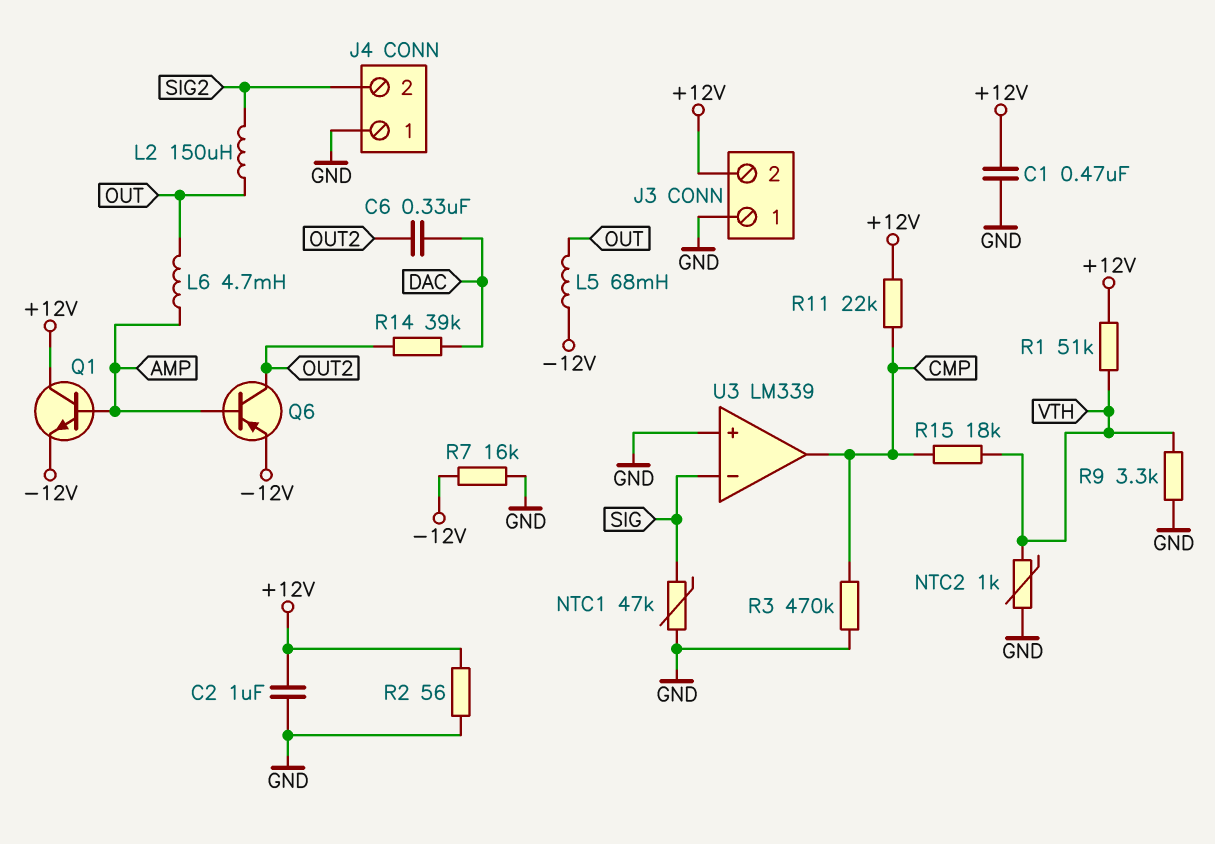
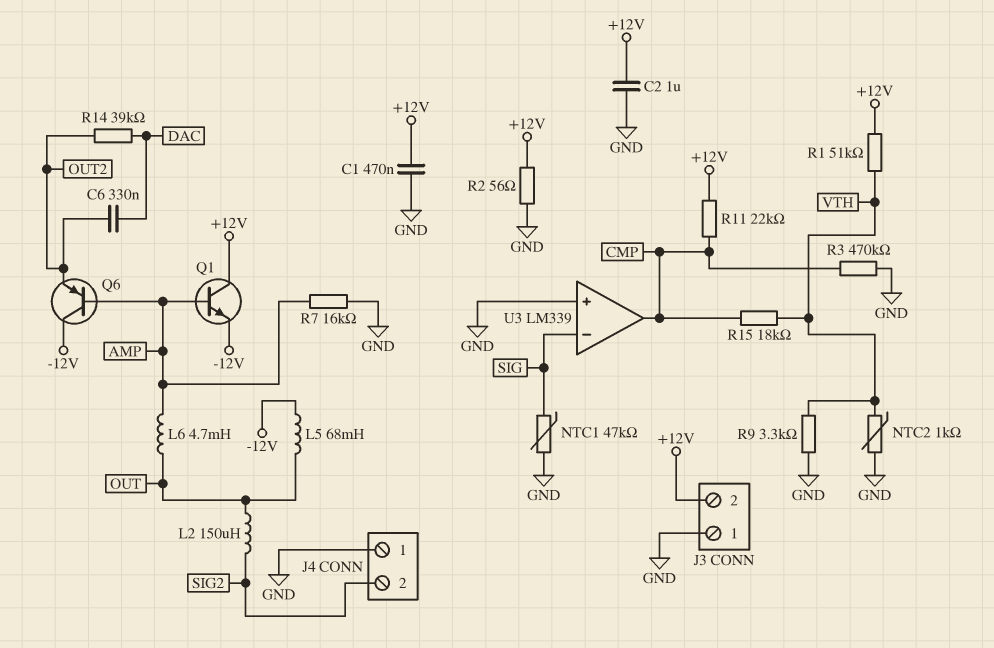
Q6: PNP (B AMP, C OUT2, E -12V) -> PNP (B AMP, C -12V, E OUT2)
R7: 16k (-12V, GND) -> 16k (AMP, GND)

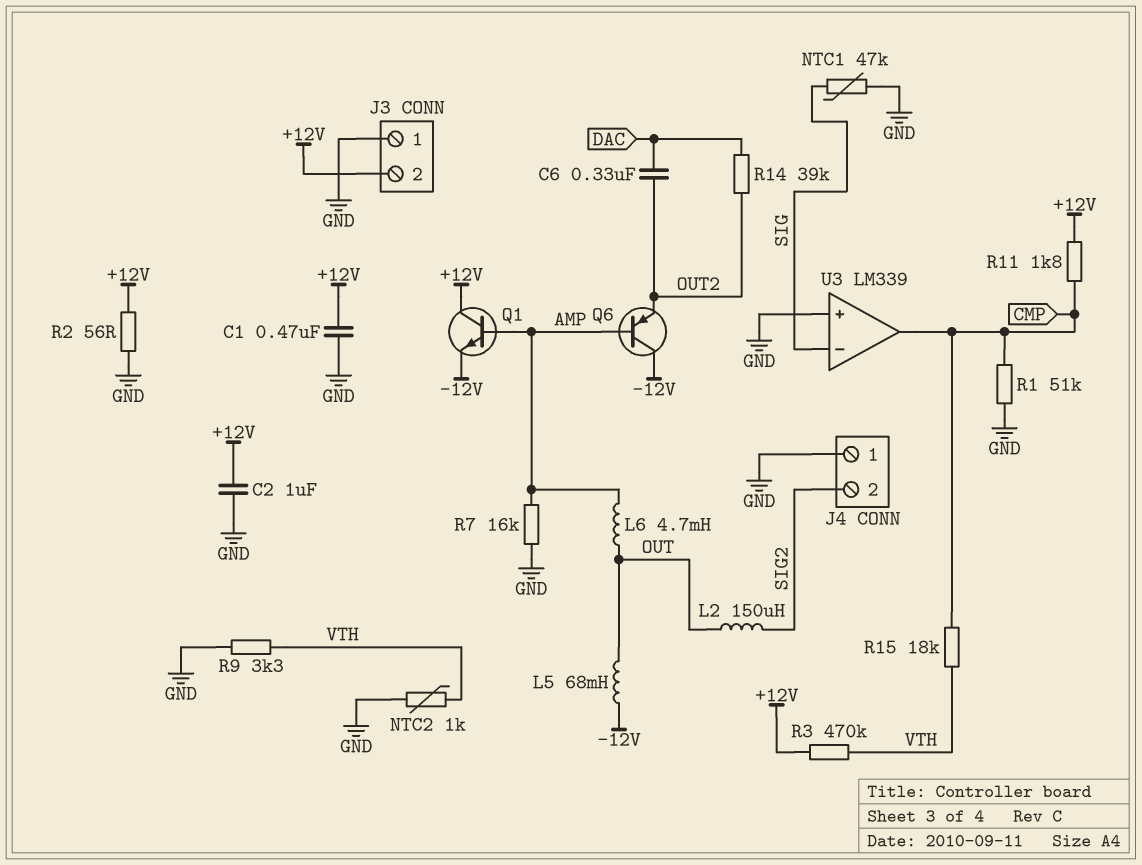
R1: 51k (+12V, VTH) -> 51k (CMP, GND)
R3: 470k (CMP, GND) -> 470k (+12V, VTH)
R11: 22k (+12V, CMP) -> 1.8k (+12V, CMP)

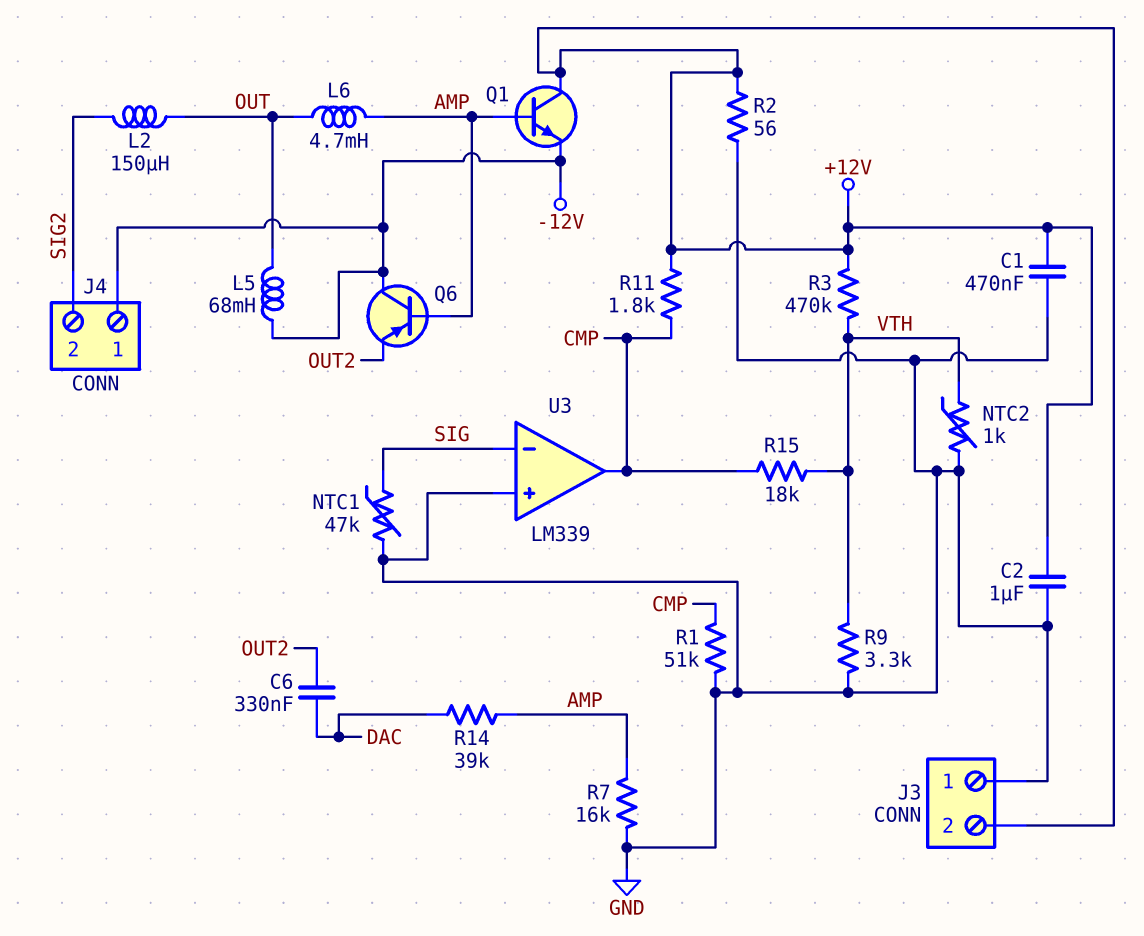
J4 pin 1: GND -> -12V
R14: 39k (DAC, OUT2) -> 39k (AMP, DAC)

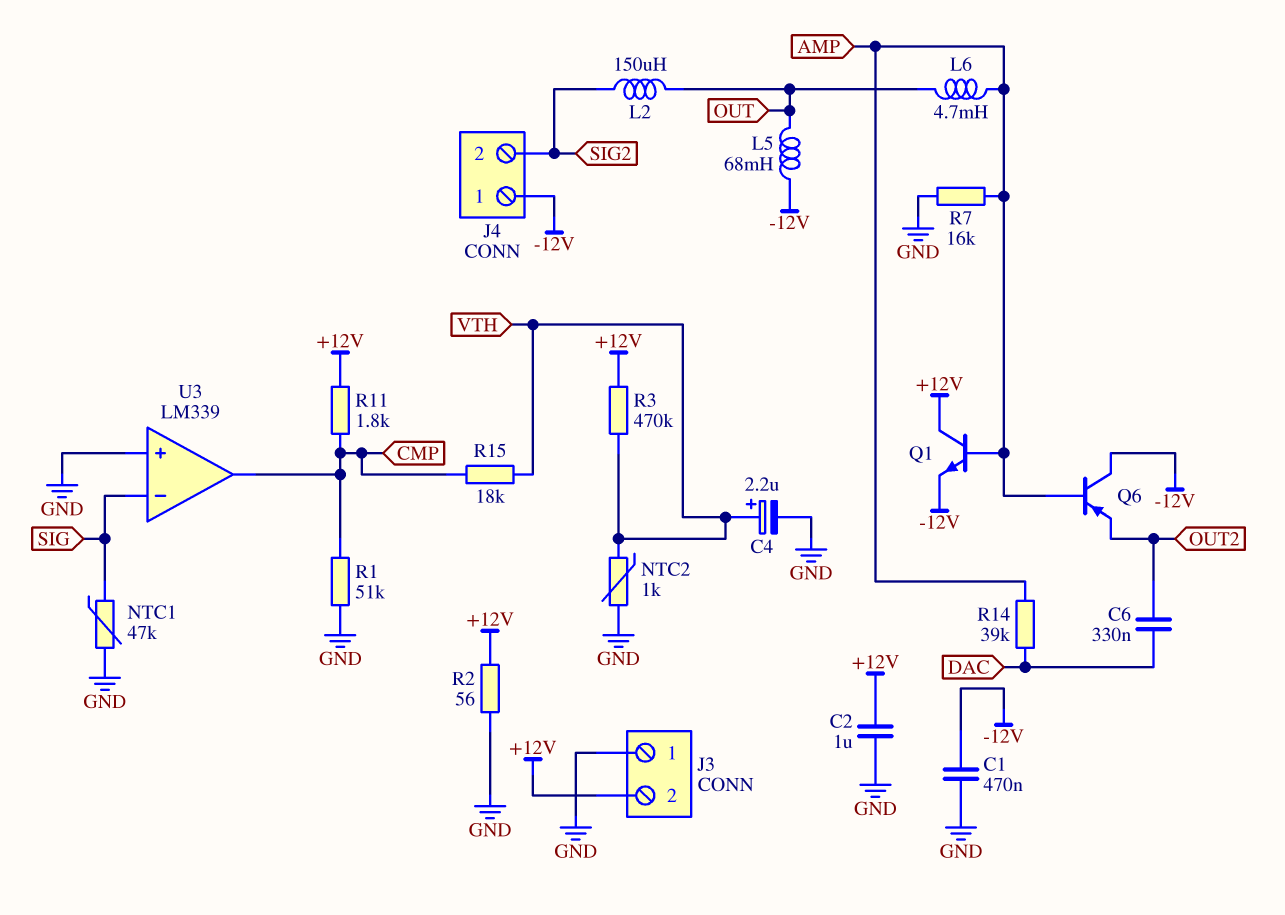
C1: 470nF (+12V, GND) -> 470nF (-12V, GND)
C4: none -> 2.2uF (plus VTH, minus GND)
R9: 3.3k (GND, VTH) -> none

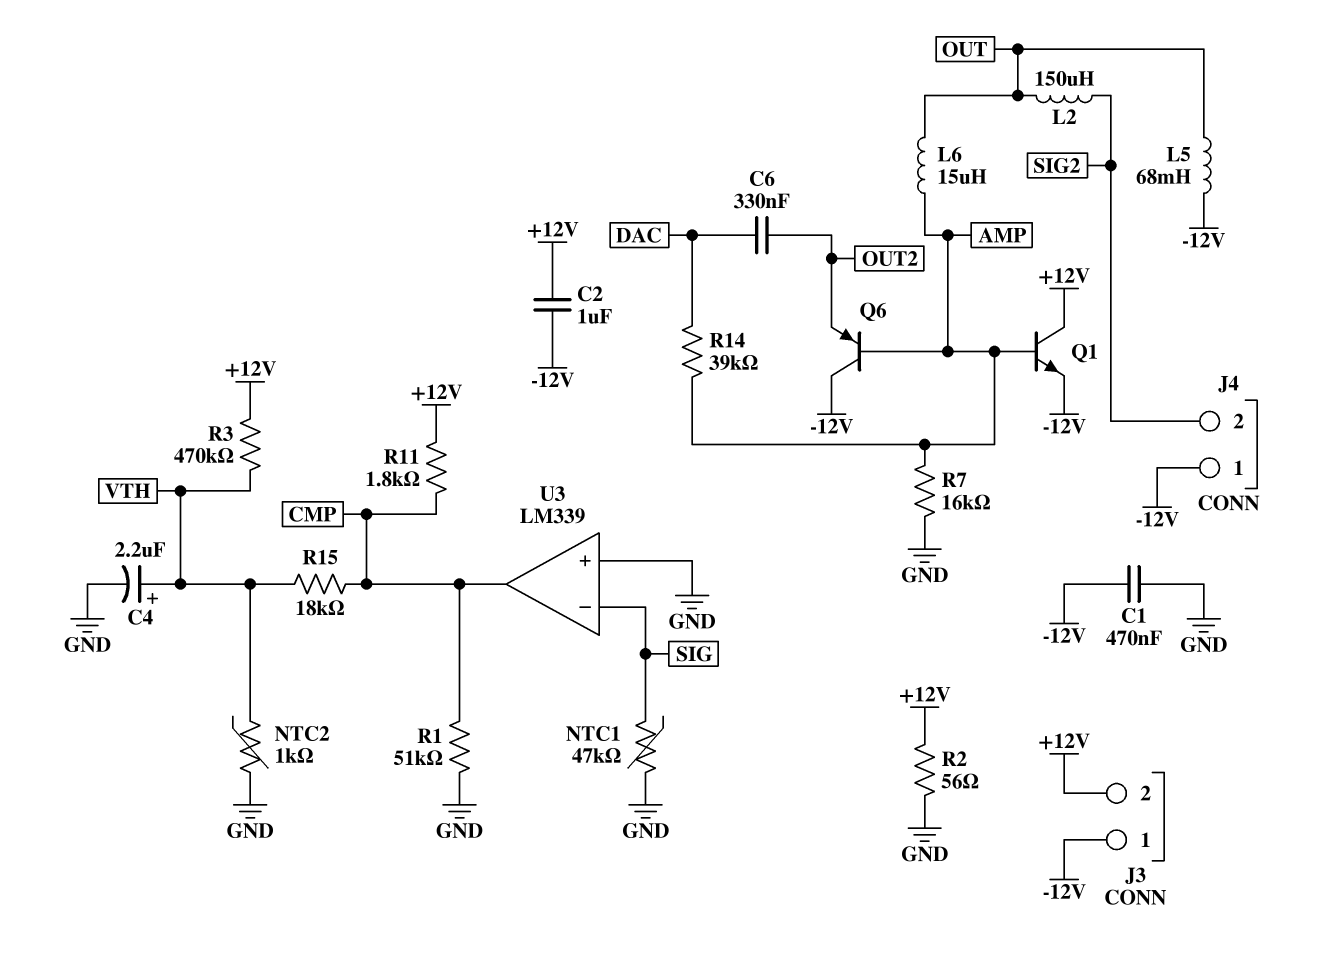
C2: 1uF (+12V, GND) -> 1uF (+12V, -12V)
J3 pin 1: GND -> -12V
L6: 4.7mH (AMP, OUT) -> 15uH (AMP, OUT)

